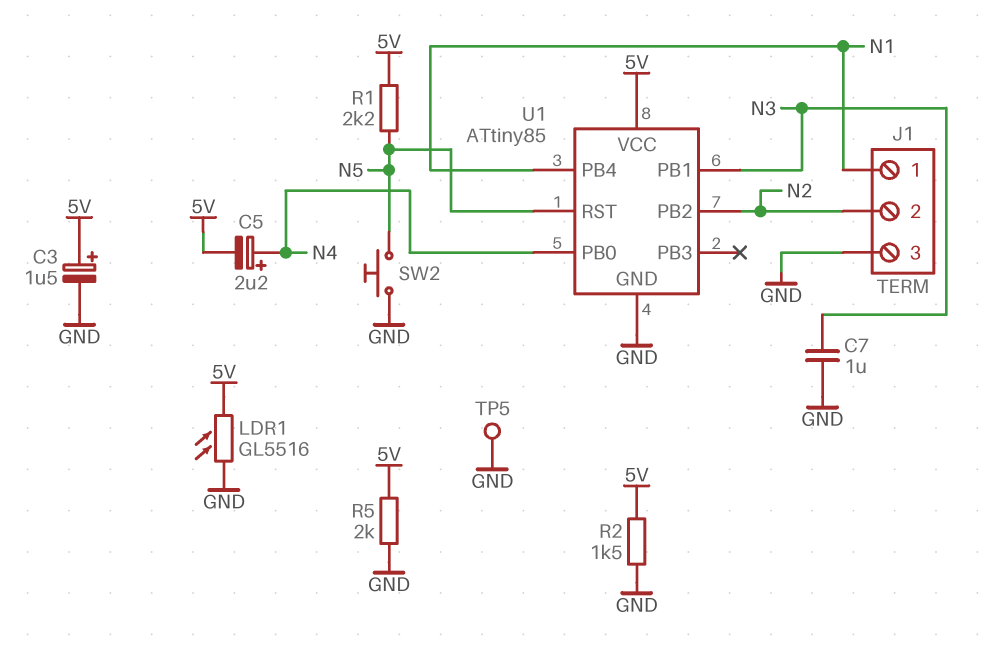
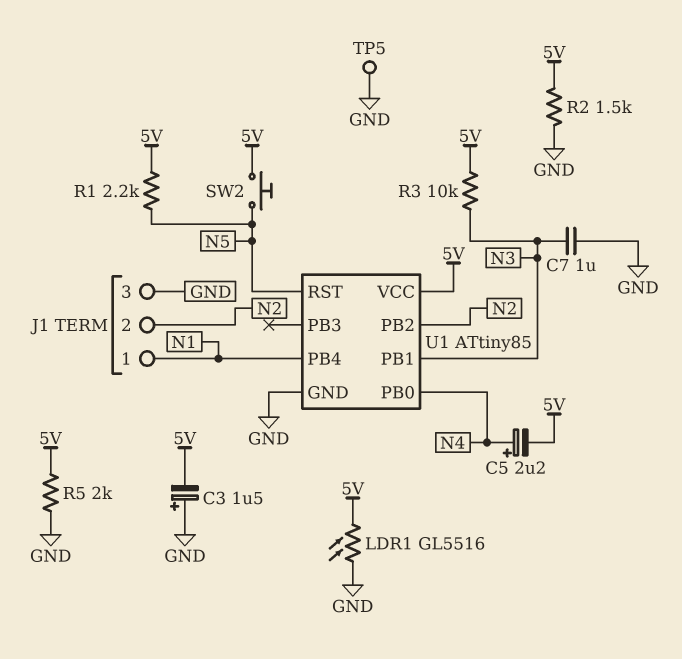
C3: 1.5uF (plus 5V, minus GND) -> 1.5uF (plus GND, minus 5V)
R3: none -> 10k (5V, N3)
SW2: button (GND, N5) -> button (5V, N5)

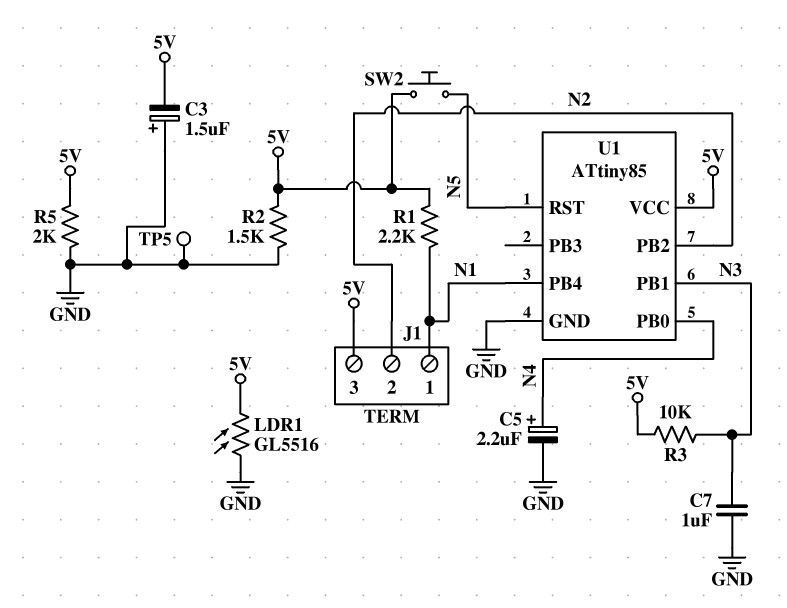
C5: 2.2uF (plus N4, minus 5V) -> 2.2uF (plus N4, minus GND)
J1 pin 3: GND -> 5V
R1: 2.2k (5V, N5) -> 2.2k (5V, N1)

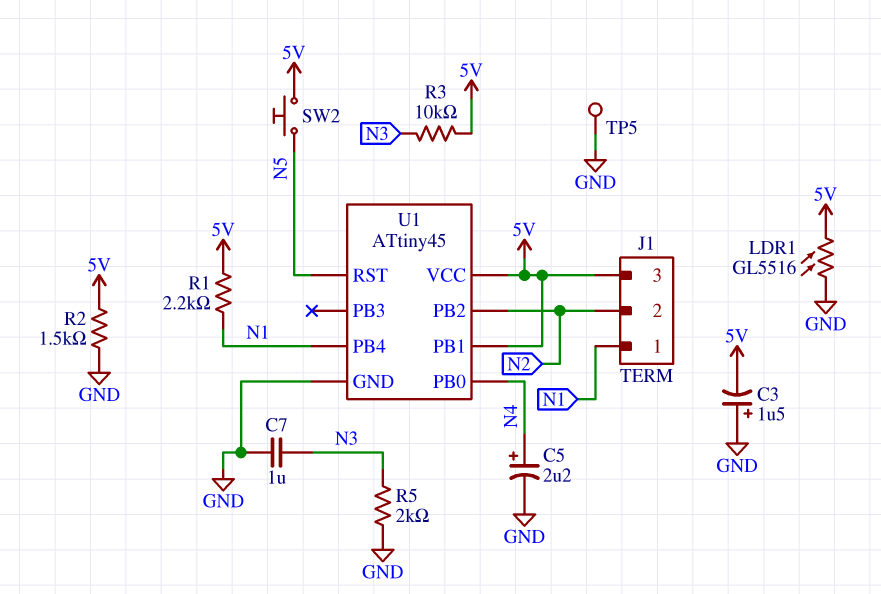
R5: 2k (5V, GND) -> 2k (GND, N3)
U1: ATtiny85 -> ATtiny45
U1 pin PB1: N3 -> 5V

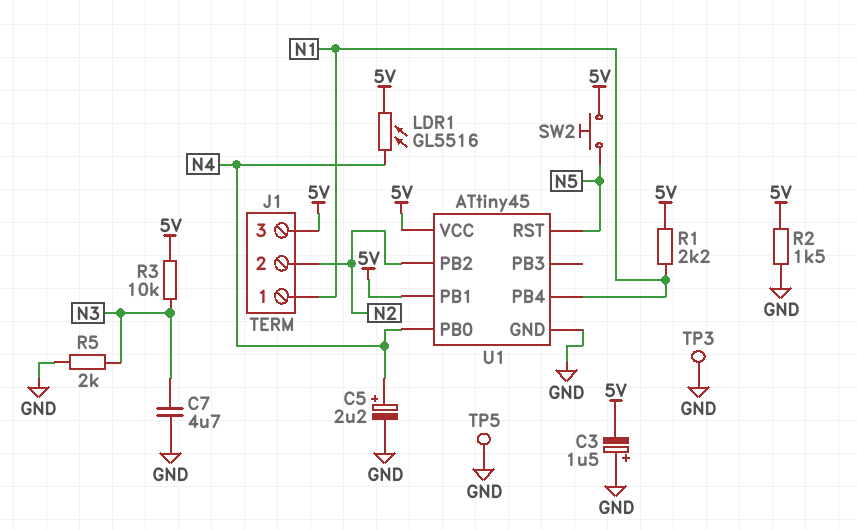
C7: 1uF (GND, N3) -> 4.7uF (GND, N3)
LDR1: GL5516 (5V, GND) -> GL5516 (5V, N4)
TP3: none -> test point (GND)

